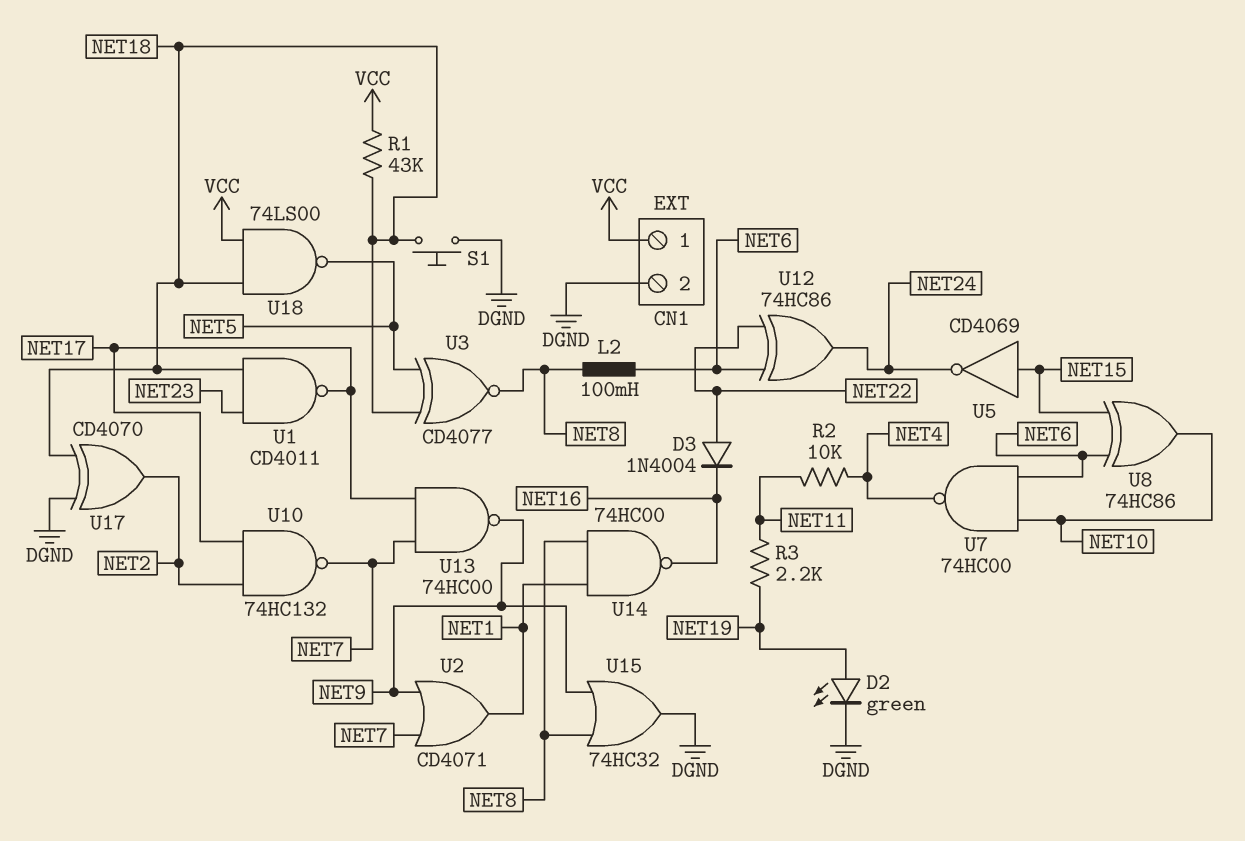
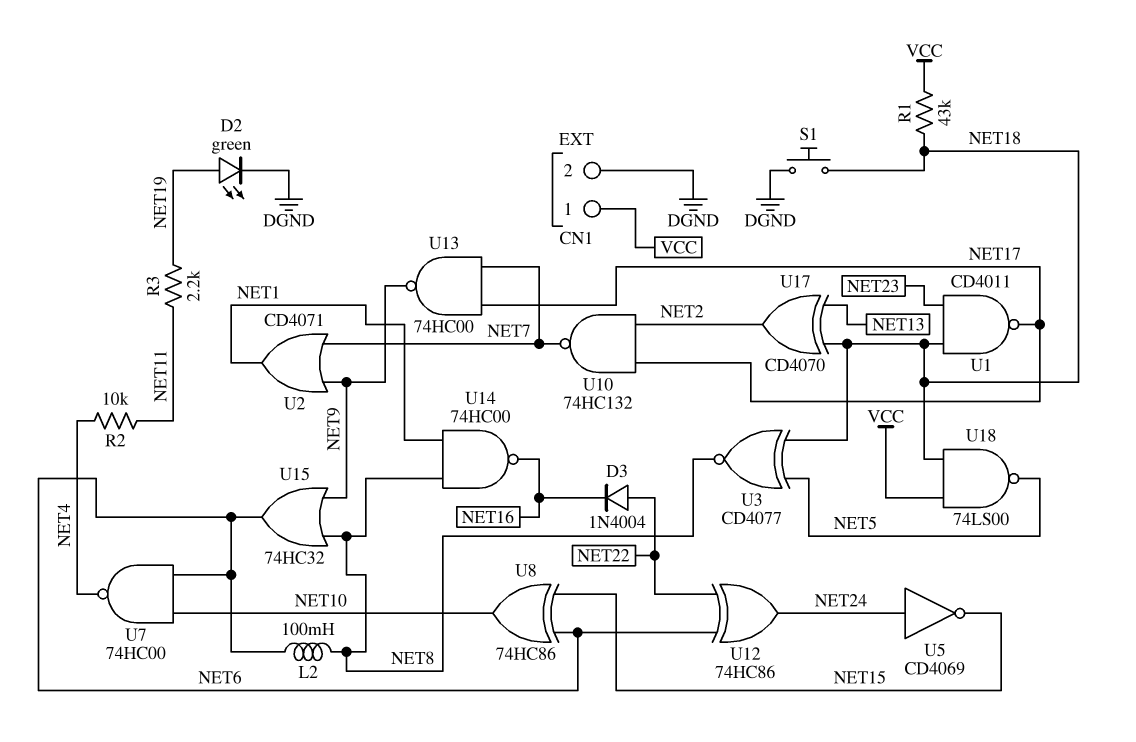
U5: NOT CD4069 (in NET15, out NET24) -> NOT CD4069 (in NET24, out NET15)
U15: OR 74HC32 (in NET8, in NET9, out DGND) -> OR 74HC32 (in NET8, in NET9, out NET6)
U17: XOR CD4070 (in DGND, in NET18, out NET2) -> XOR CD4070 (in NET13, in NET18, out NET2)

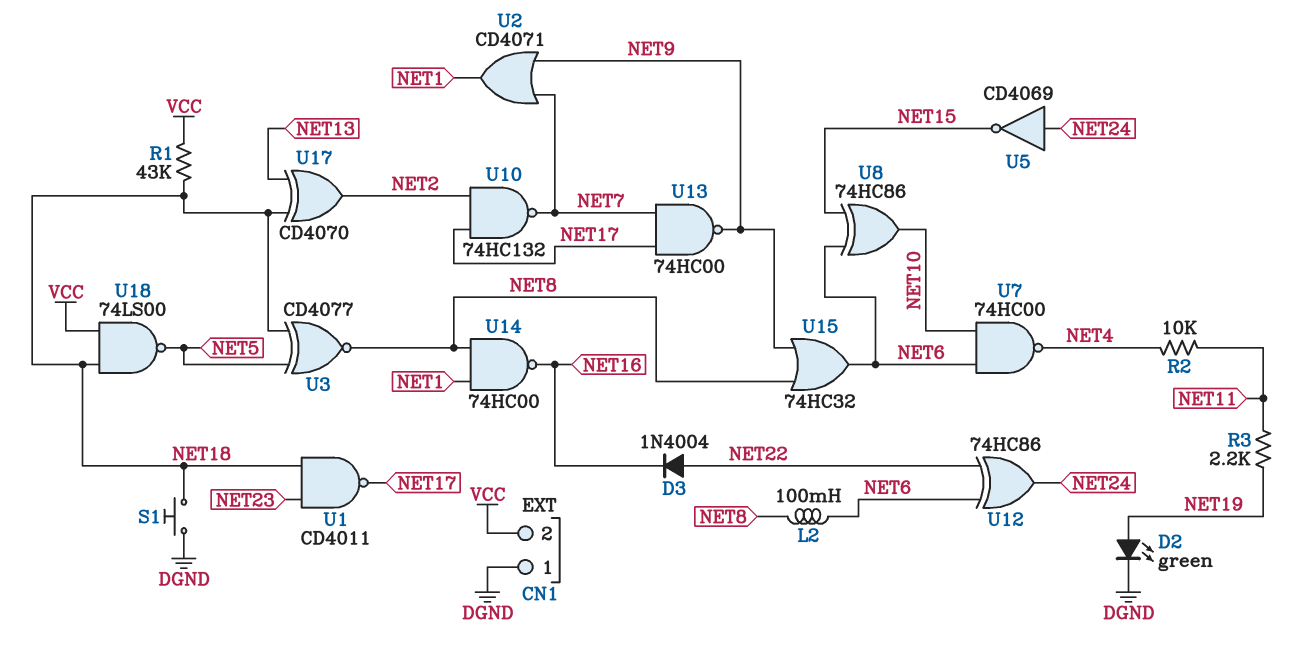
CN1 pin 1: VCC -> DGND
CN1 pin 2: DGND -> VCC

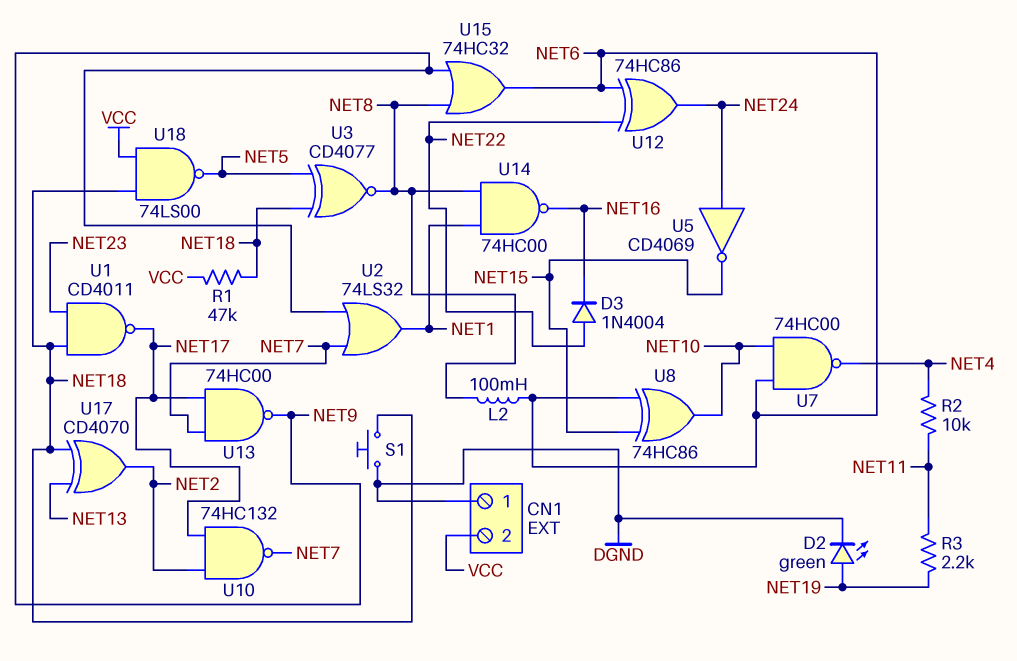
R1: 43k (NET18, VCC) -> 47k (NET18, VCC)
U2: OR CD4071 (in NET7, in NET9, out NET1) -> OR 74LS32 (in NET7, in NET9, out NET1)

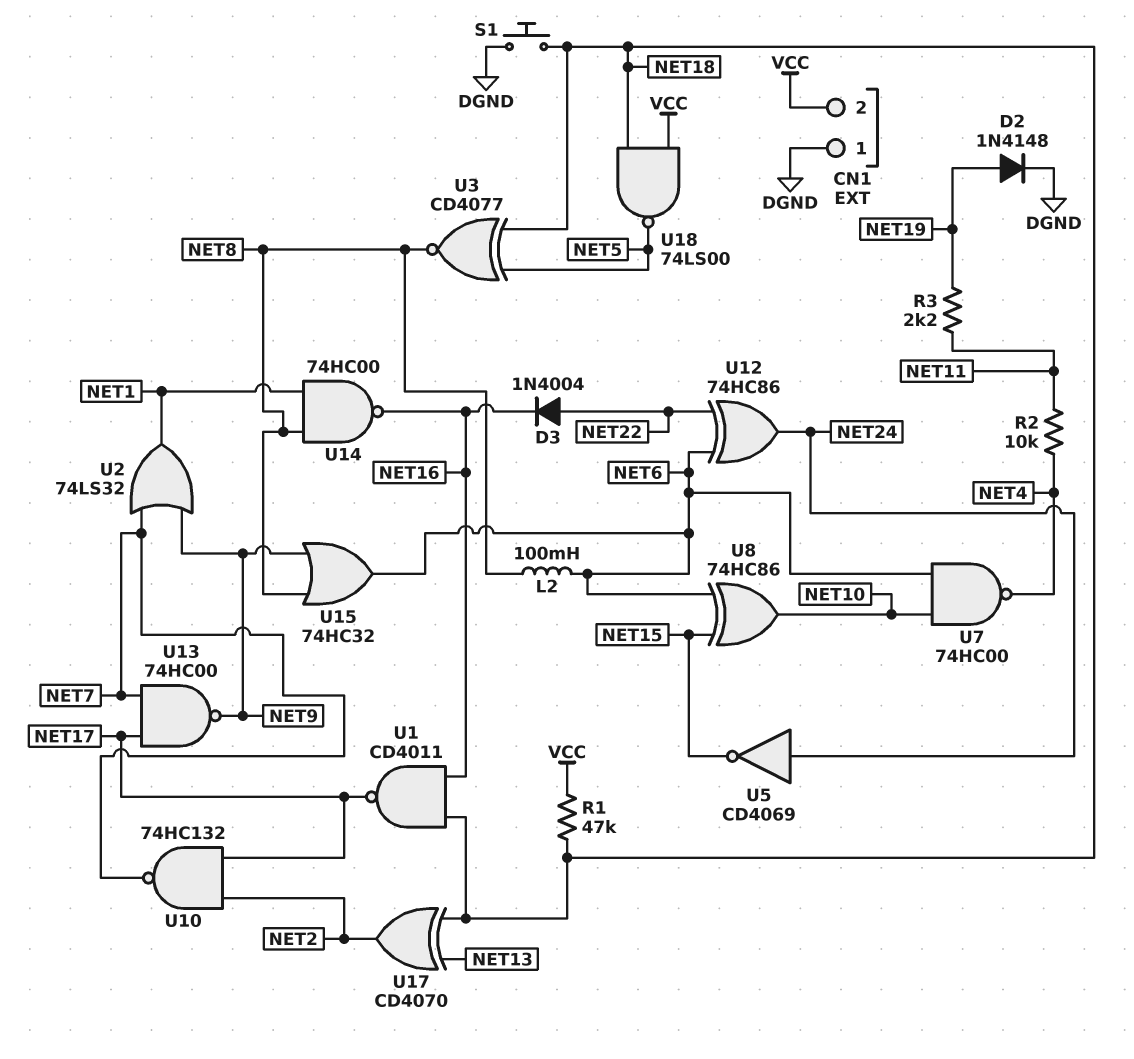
D2: LED green (A NET19, K DGND) -> diode 1N4148 (A NET19, K DGND)
U1: NAND CD4011 (in NET18, in NET23, out NET17) -> NAND CD4011 (in NET16, in NET18, out NET17)

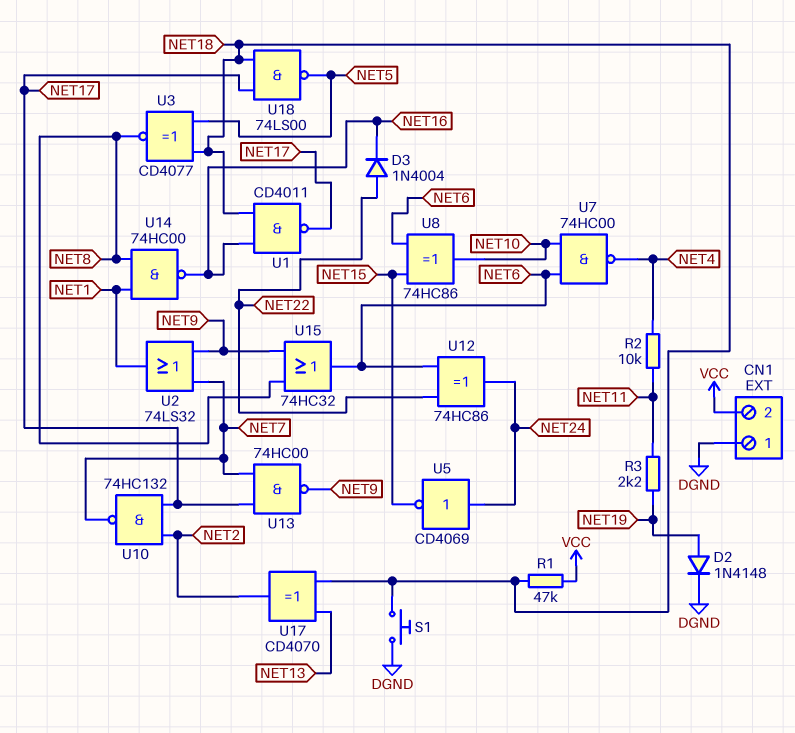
L2: 100mH (NET6, NET8) -> none
U18: NAND 74LS00 (in NET18, in VCC, out NET5) -> NAND 74LS00 (in NET17, in NET18, out NET5)

